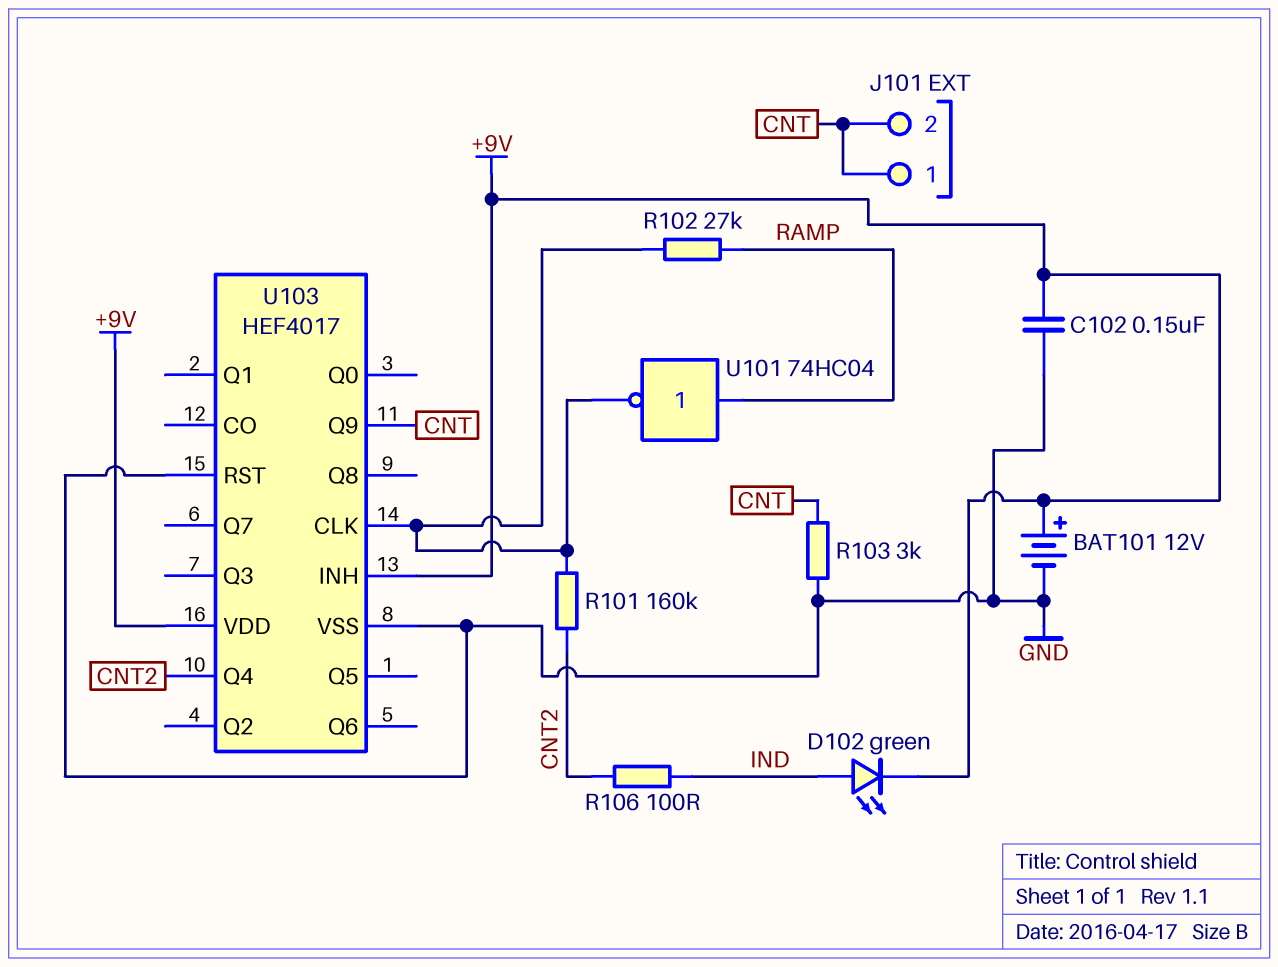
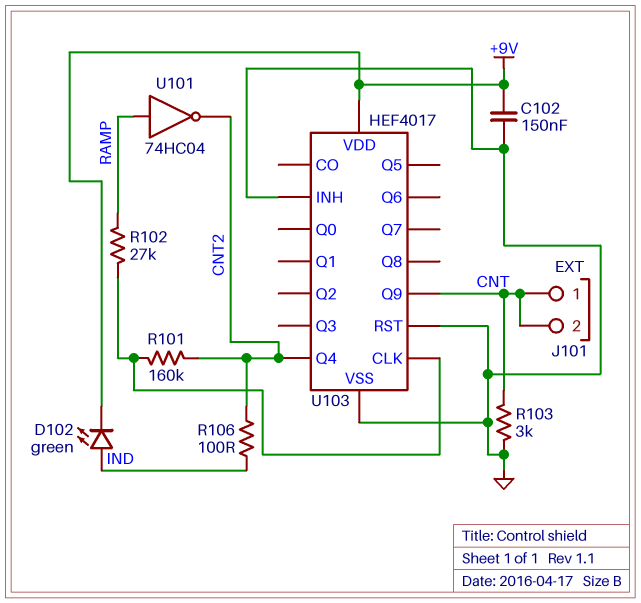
BAT101: 12V (plus +9V, minus GND) -> none
U101: NOT 74HC04 (in RAMP, out U103/CLK) -> NOT 74HC04 (in RAMP, out CNT2)
U103 pin INH: +9V -> GND

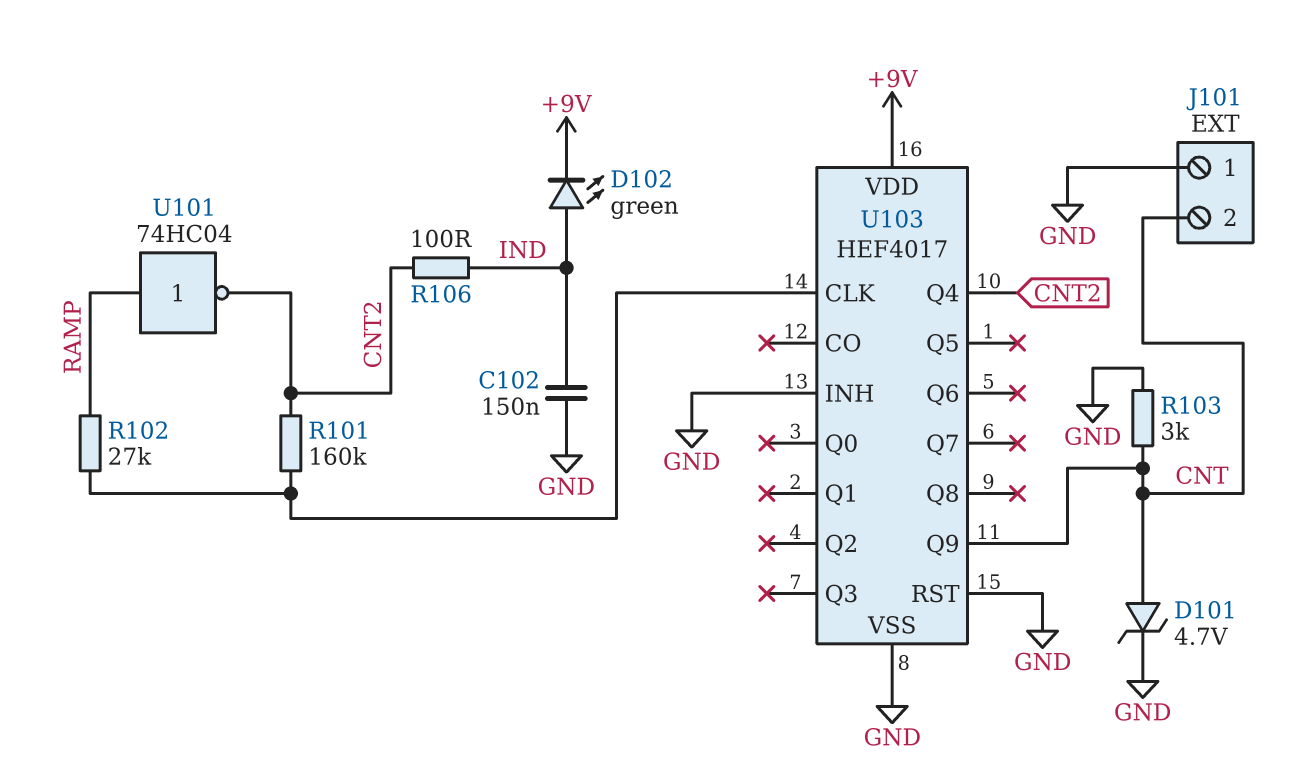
C102: 150nF (+9V, GND) -> 150nF (GND, IND)
D101: none -> zener 4.7V (A CNT, K GND)
J101 pin 1: CNT -> GND

